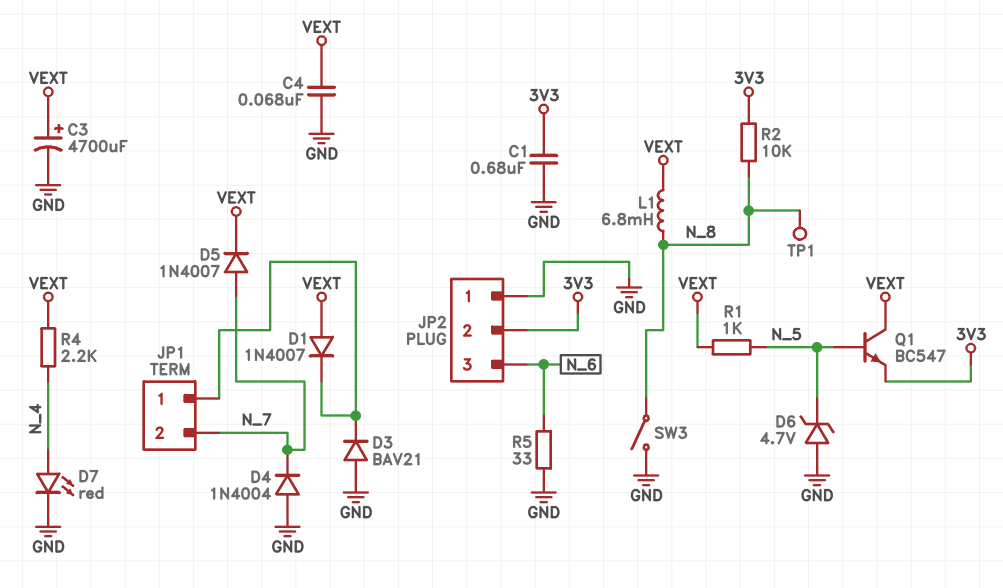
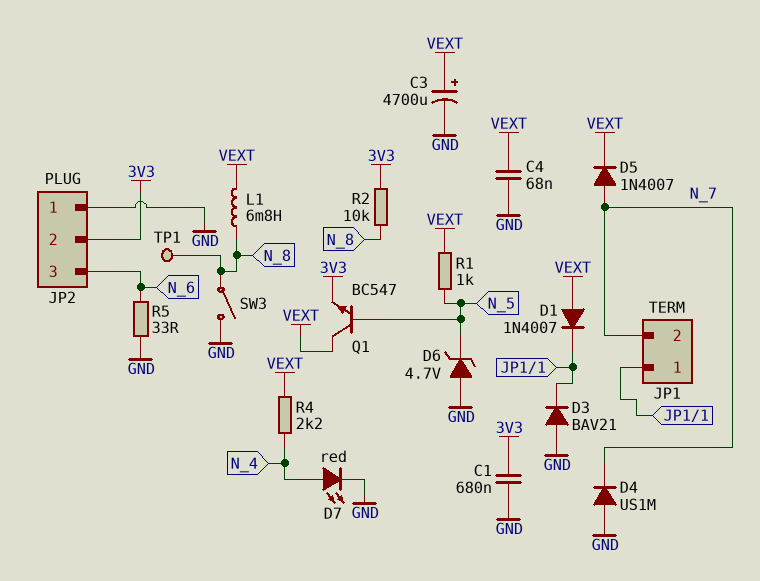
D4: diode 1N4004 (A GND, K N_7) -> diode US1M (A GND, K N_7)

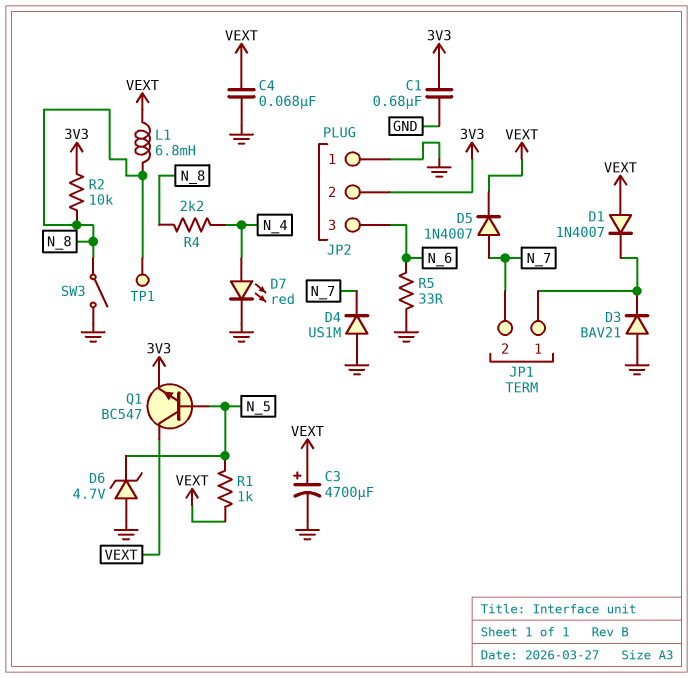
R4: 2.2k (N_4, VEXT) -> 2.2k (N_4, N_8)

